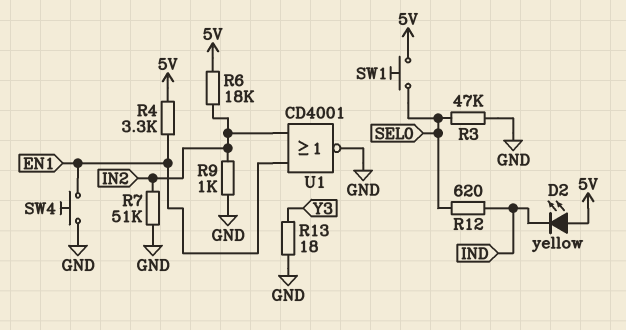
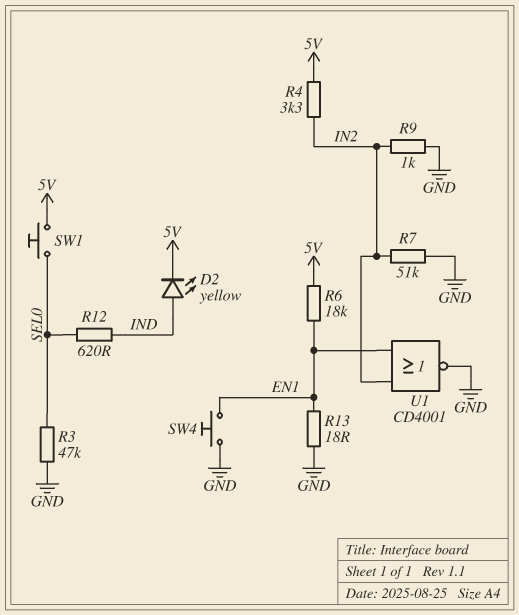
D2: LED yellow (A 5V, K IND) -> LED yellow (A IND, K 5V)
R4: 3.3k (5V, EN1) -> 3.3k (5V, IN2)
R6: 18k (5V, IN2) -> 18k (5V, EN1)
R13: 18 (GND, Y3) -> 18 (EN1, GND)

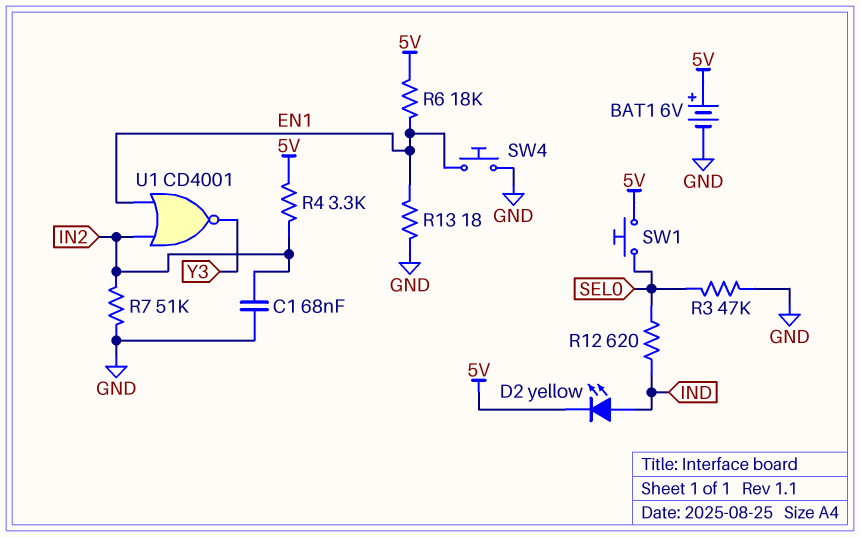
BAT1: none -> 6V (plus 5V, minus GND)
C1: none -> 68nF (GND, IN2)
R9: 1k (GND, IN2) -> none
U1: NOR CD4001 (in EN1, in IN2, out GND) -> NOR CD4001 (in EN1, in IN2, out Y3)

